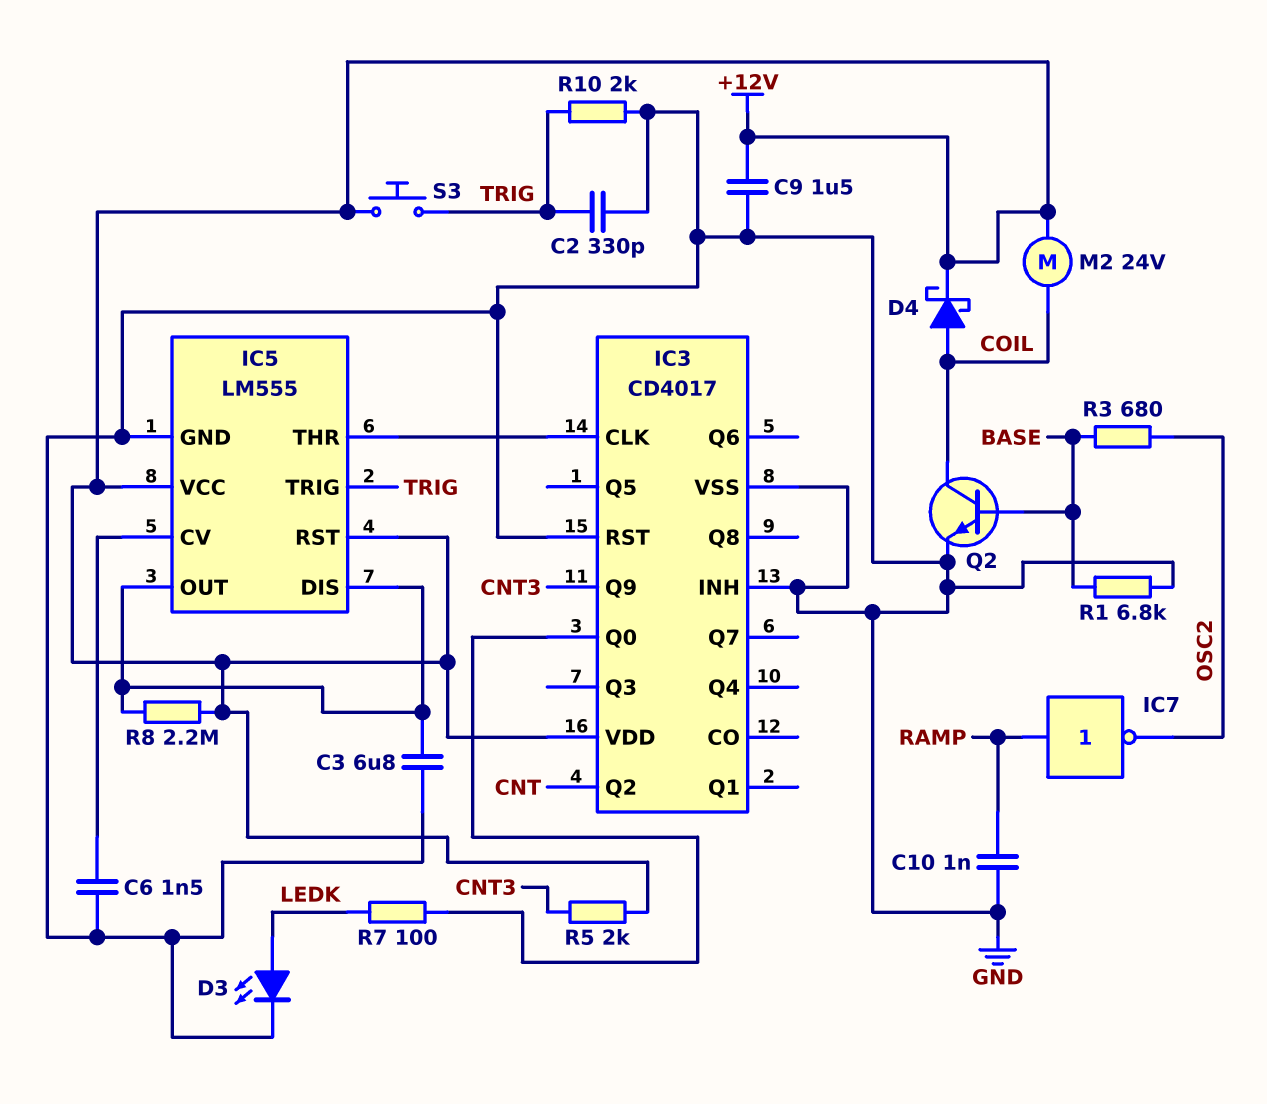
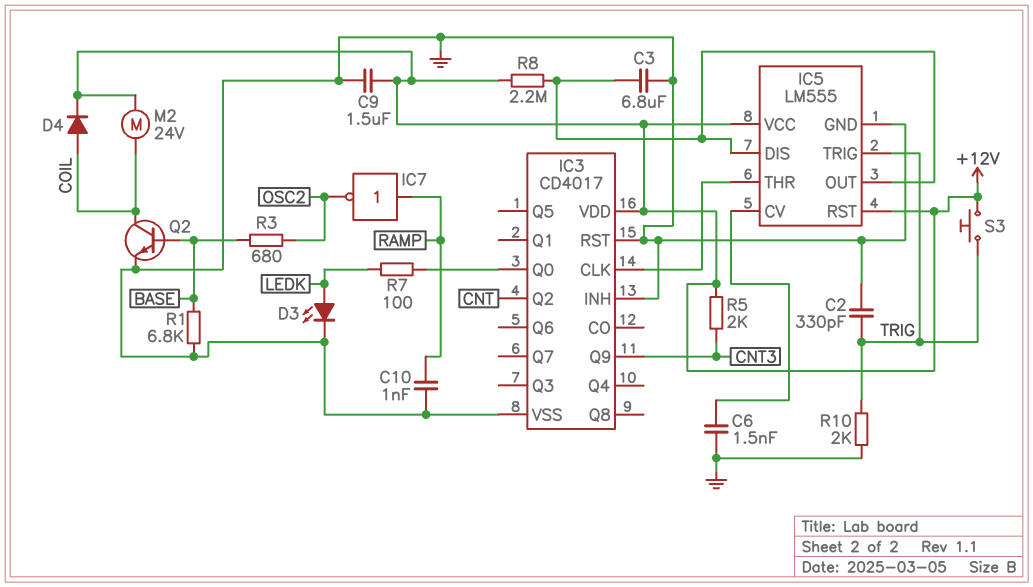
D4: schottky (A COIL, K +12V) -> diode (A COIL, K +12V)

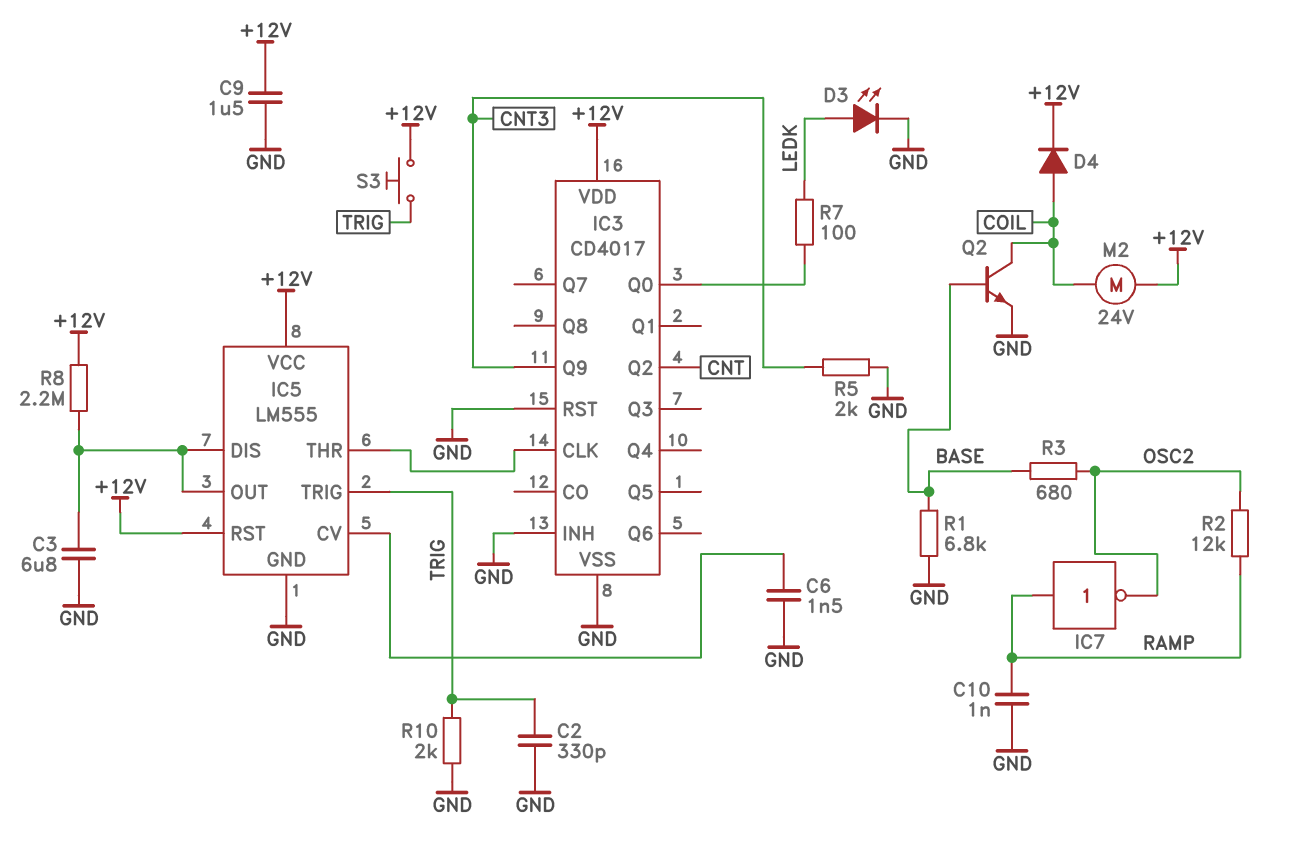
R2: none -> 12k (OSC2, RAMP)
R5: 2k (+12V, CNT3) -> 2k (CNT3, GND)

